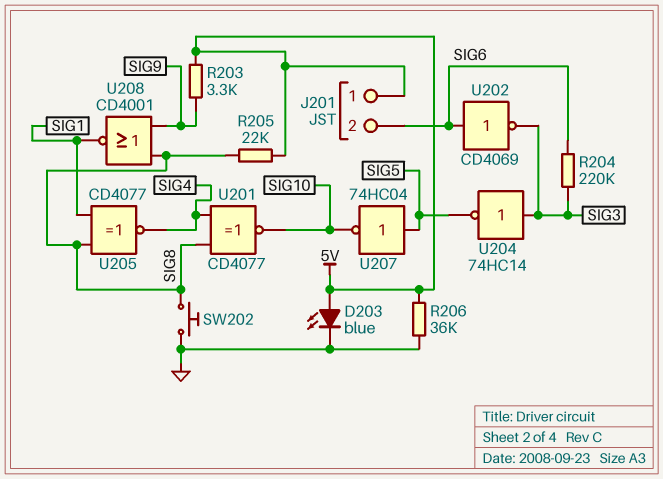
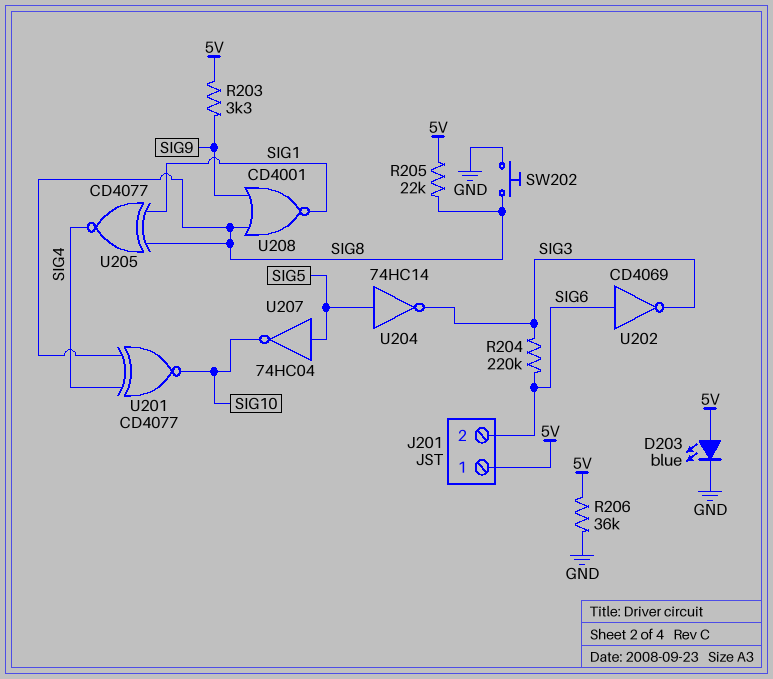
U204: NOT 74HC14 (in SIG3, out SIG5) -> NOT 74HC14 (in SIG5, out SIG3)

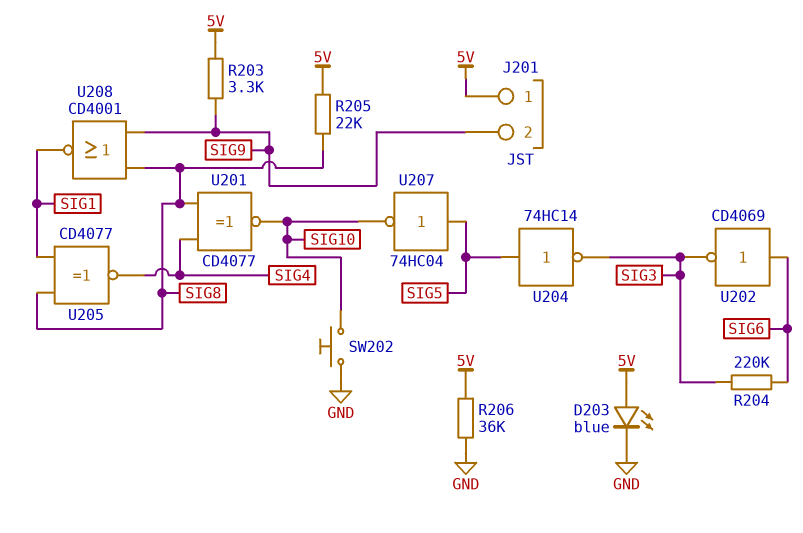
J201 pin 2: SIG6 -> SIG9
SW202: button (GND, SIG8) -> button (GND, SIG10)

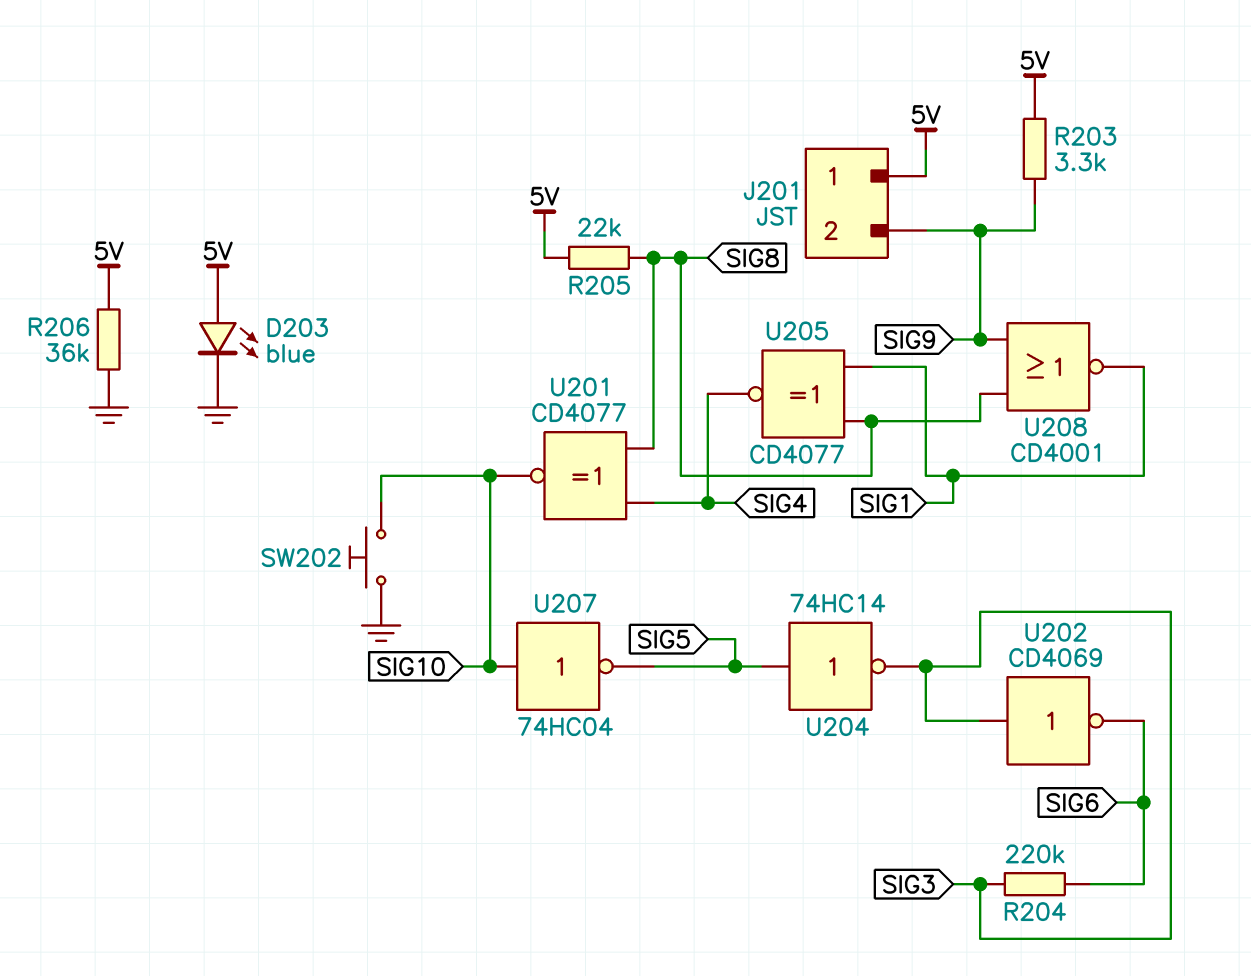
U202: NOT CD4069 (in SIG6, out SIG3) -> NOT CD4069 (in SIG3, out SIG6)
U207: NOT 74HC04 (in SIG5, out SIG10) -> NOT 74HC04 (in SIG10, out SIG5)

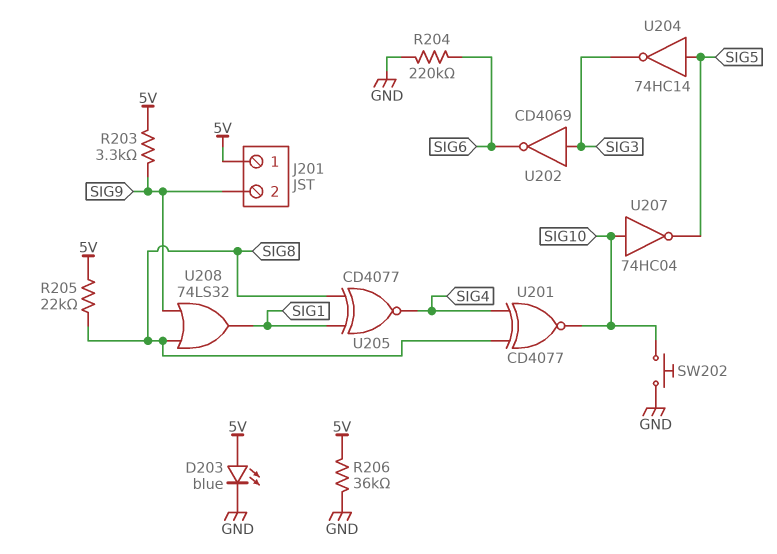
R204: 220k (SIG3, SIG6) -> 220k (GND, SIG6)
U208: NOR CD4001 (in SIG8, in SIG9, out SIG1) -> OR 74LS32 (in SIG8, in SIG9, out SIG1)

